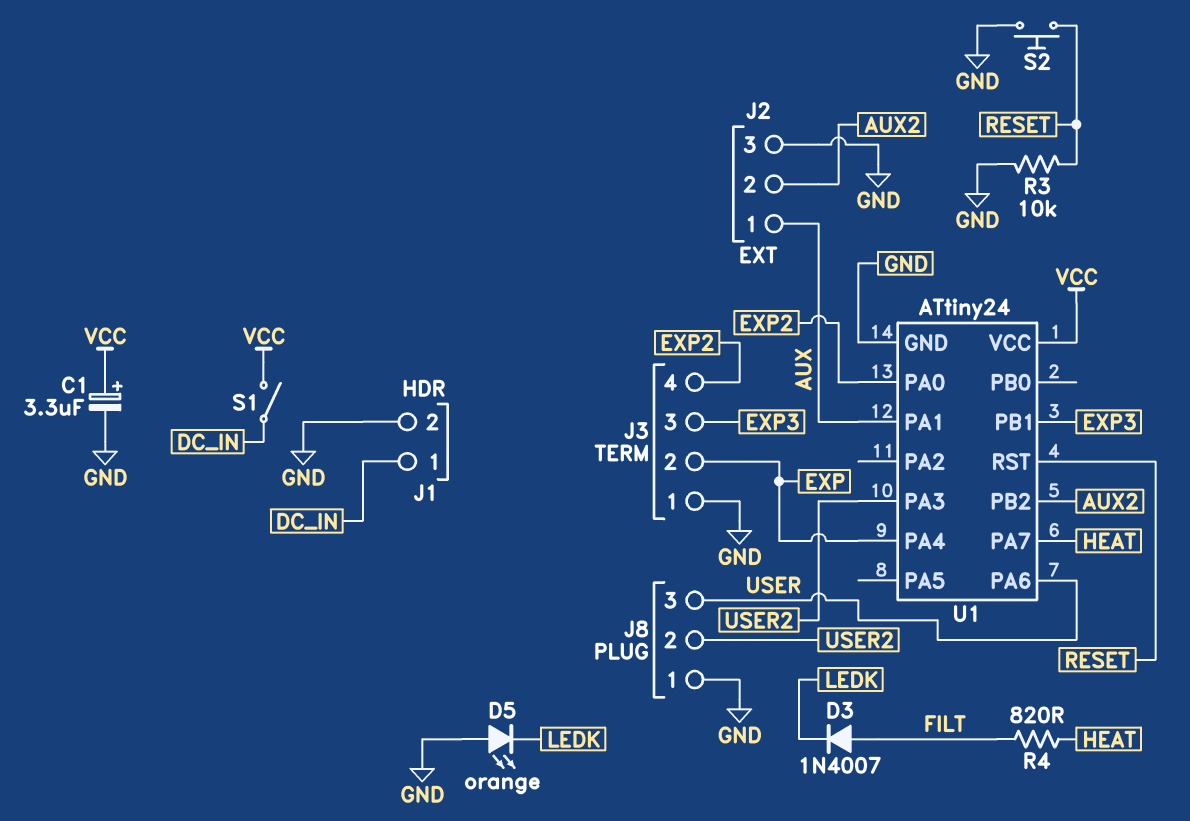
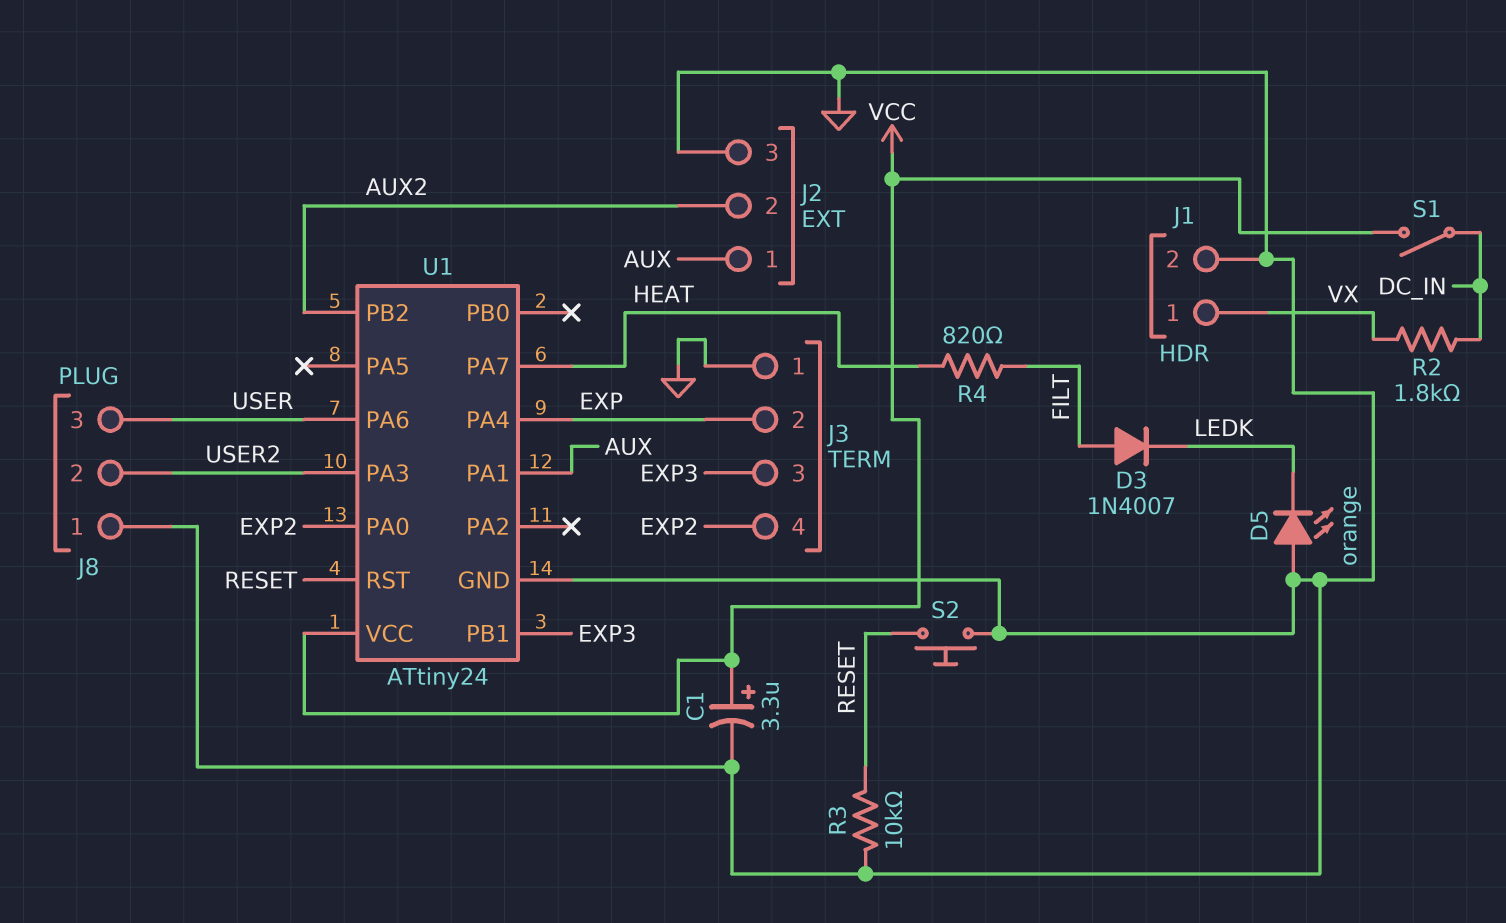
J1 pin 1: DC_IN -> VX
R2: none -> 1.8k (DC_IN, VX)

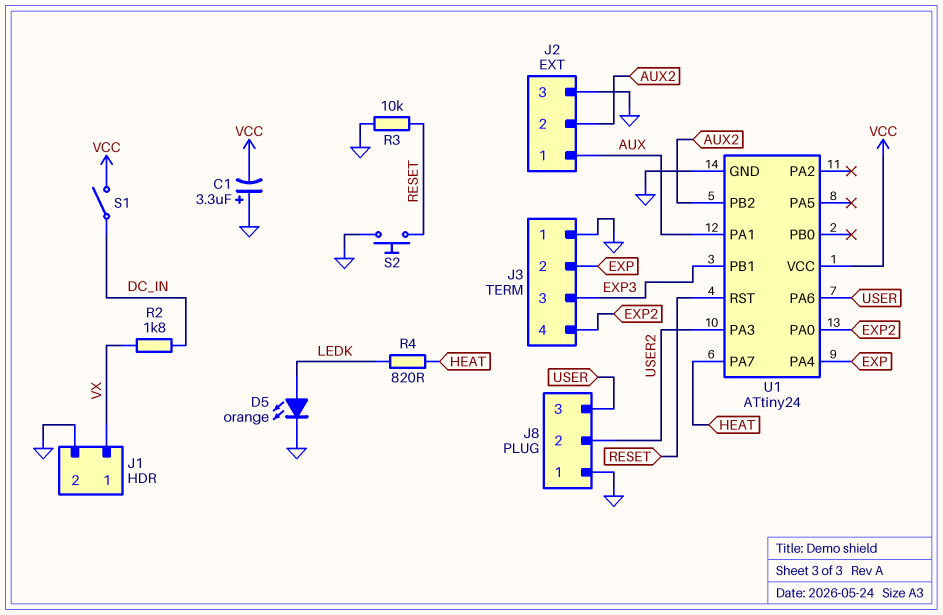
C1: 3.3uF (plus VCC, minus GND) -> 3.3uF (plus GND, minus VCC)
D3: diode 1N4007 (A FILT, K LEDK) -> none
D5: LED orange (A GND, K LEDK) -> LED orange (A LEDK, K GND)
R4: 820 (FILT, HEAT) -> 820 (HEAT, LEDK)

